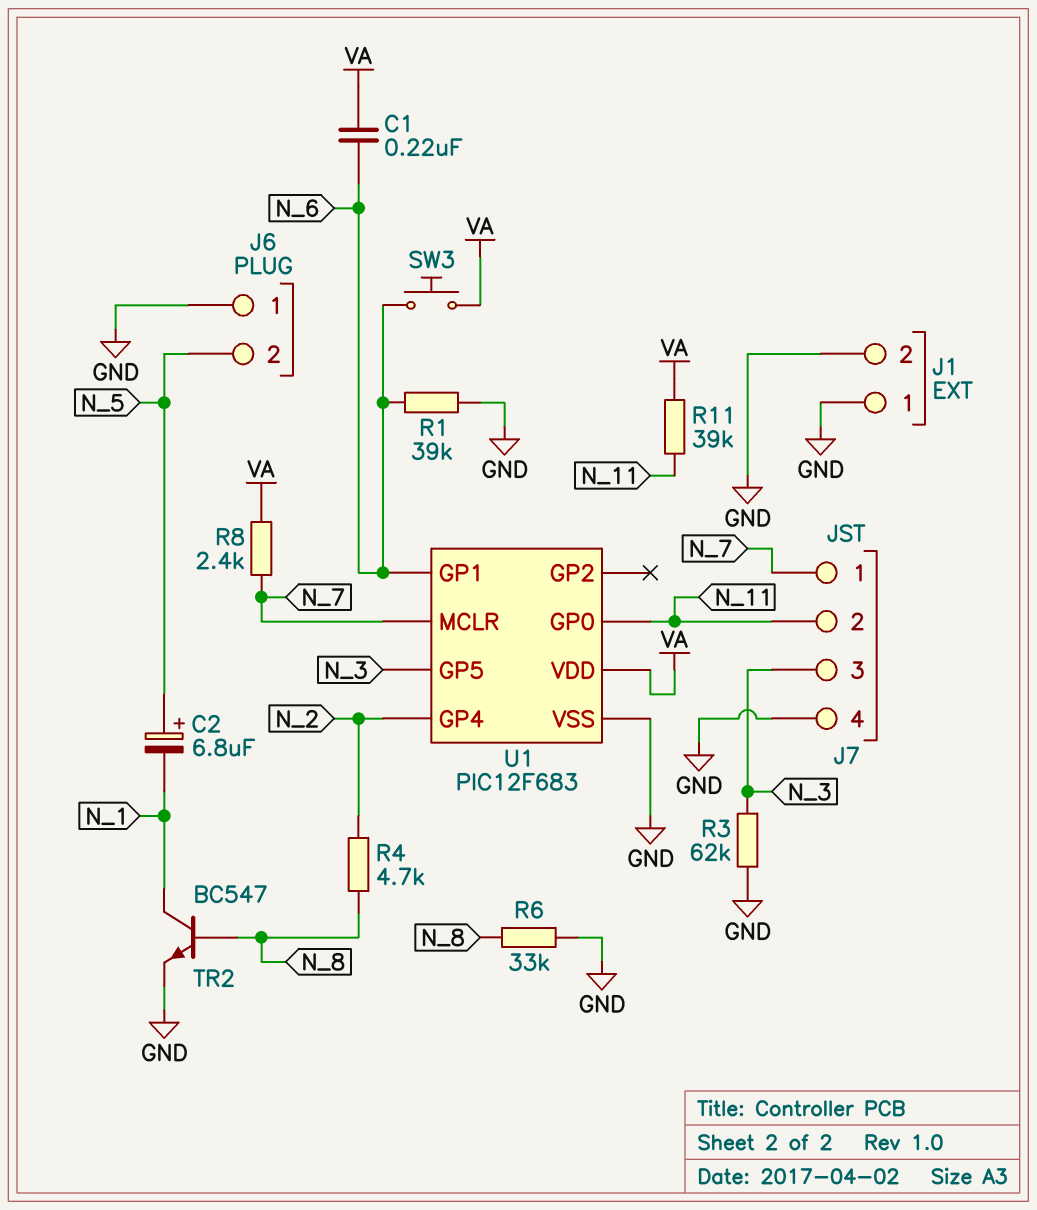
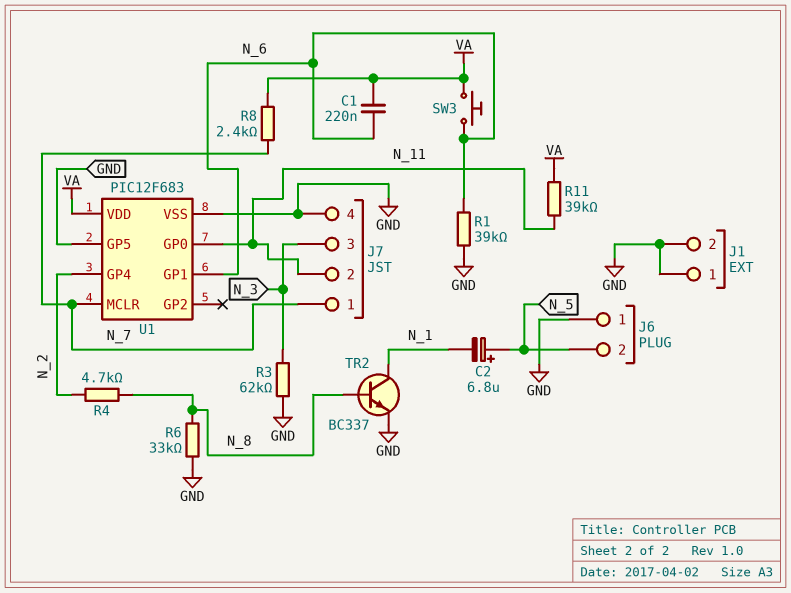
TR2: NPN BC547 (B N_8, C N_1, E GND) -> NPN BC337 (B N_8, C N_1, E GND)
U1 pin GP5: N_3 -> GND

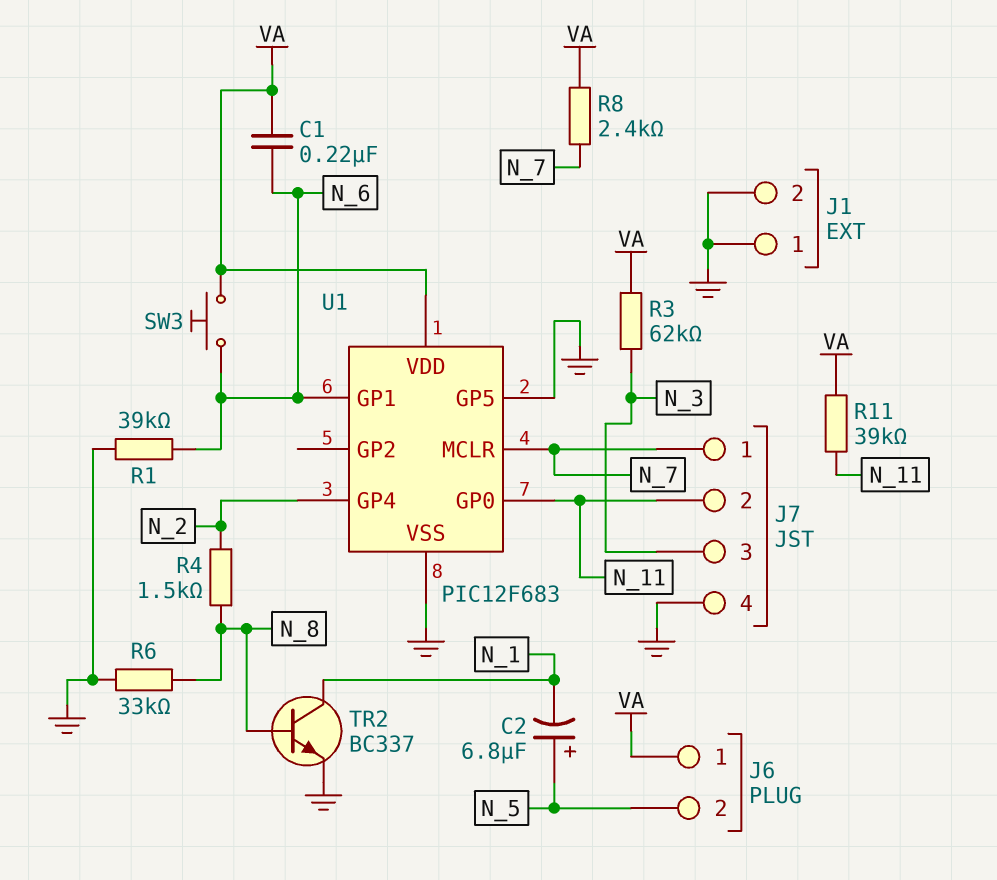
J6 pin 1: GND -> VA
R3: 62k (GND, N_3) -> 62k (N_3, VA)
R4: 4.7k (N_2, N_8) -> 1.5k (N_2, N_8)

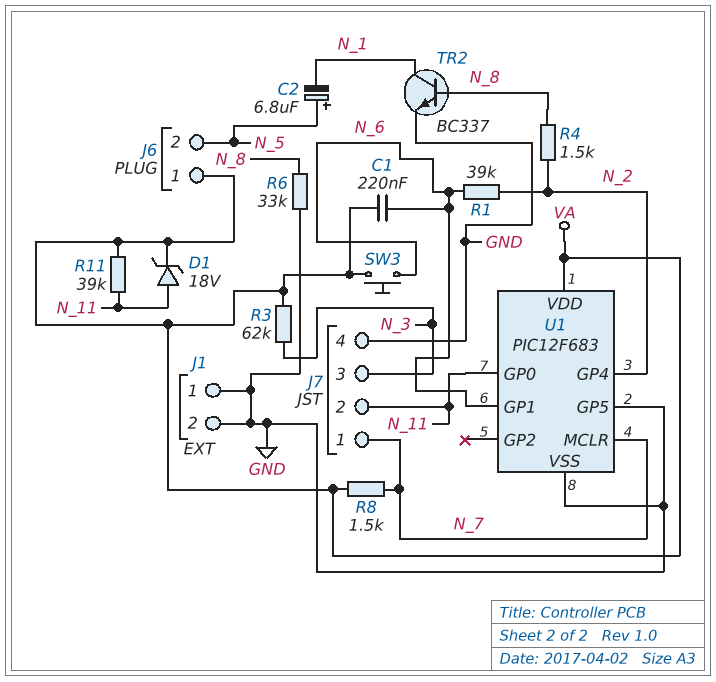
D1: none -> zener 18V (A N_11, K VA)
R1: 39k (GND, N_6) -> 39k (N_2, N_6)
R8: 2.4k (N_7, VA) -> 1.5k (N_7, VA)

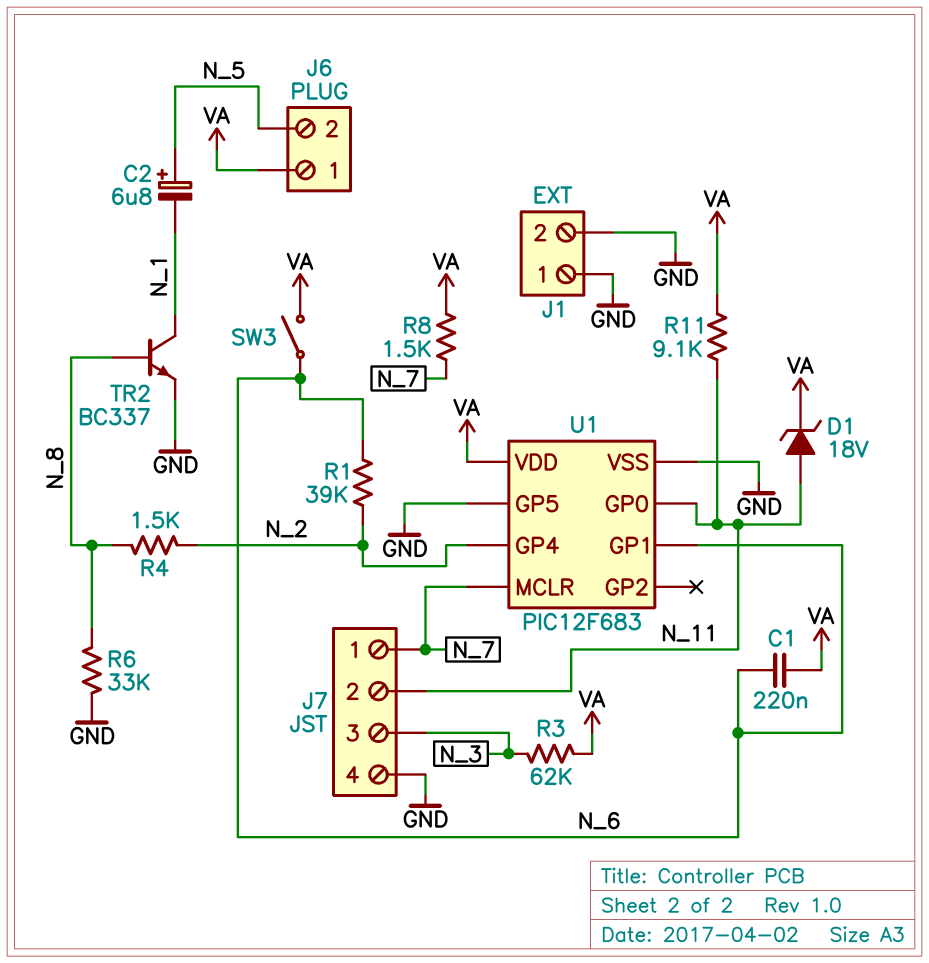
R11: 39k (N_11, VA) -> 9.1k (N_11, VA)
SW3: button (N_6, VA) -> switch (N_6, VA)

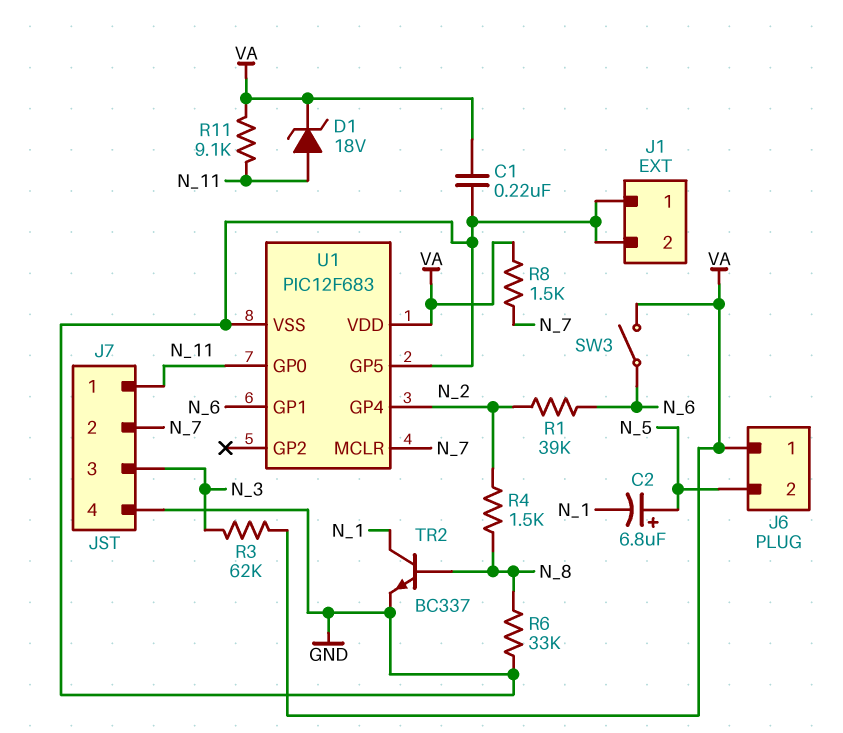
C1: 220nF (N_6, VA) -> 220nF (GND, VA)
J7 pin 1: N_7 -> N_11
J7 pin 2: N_11 -> N_7

